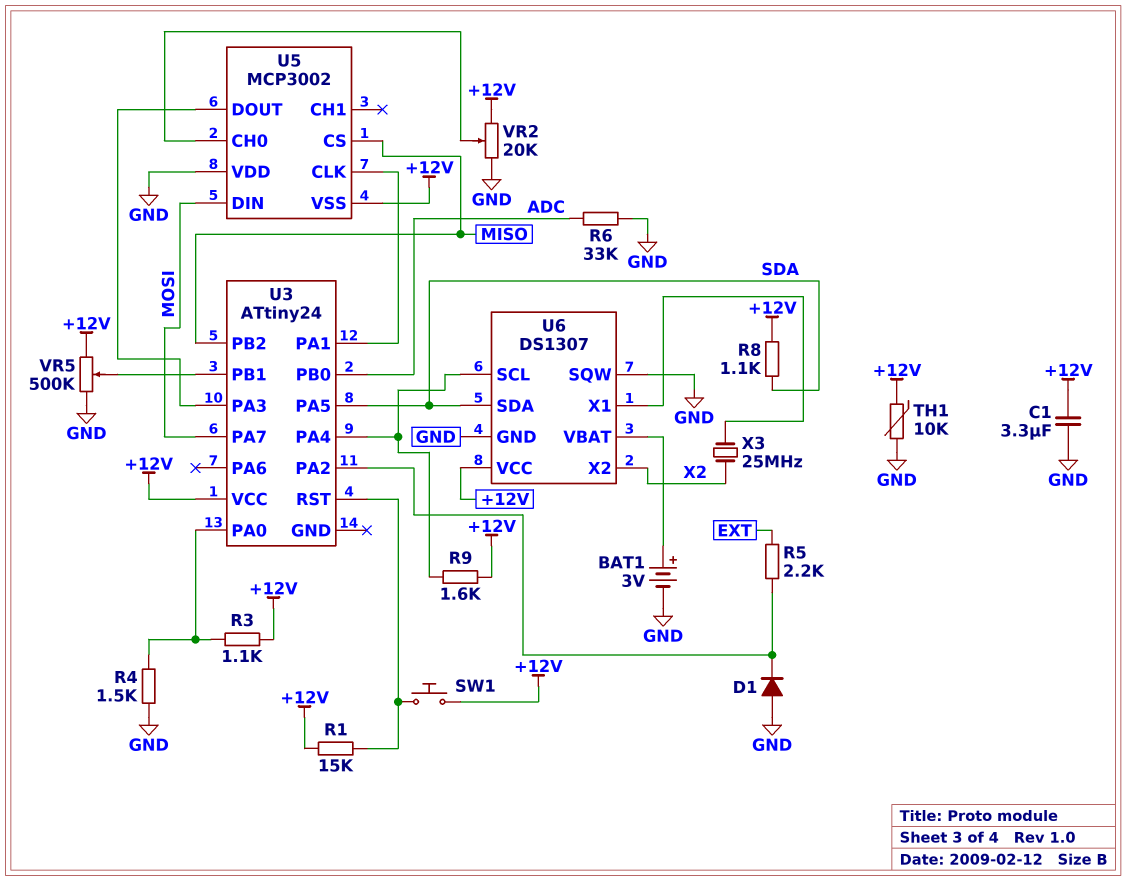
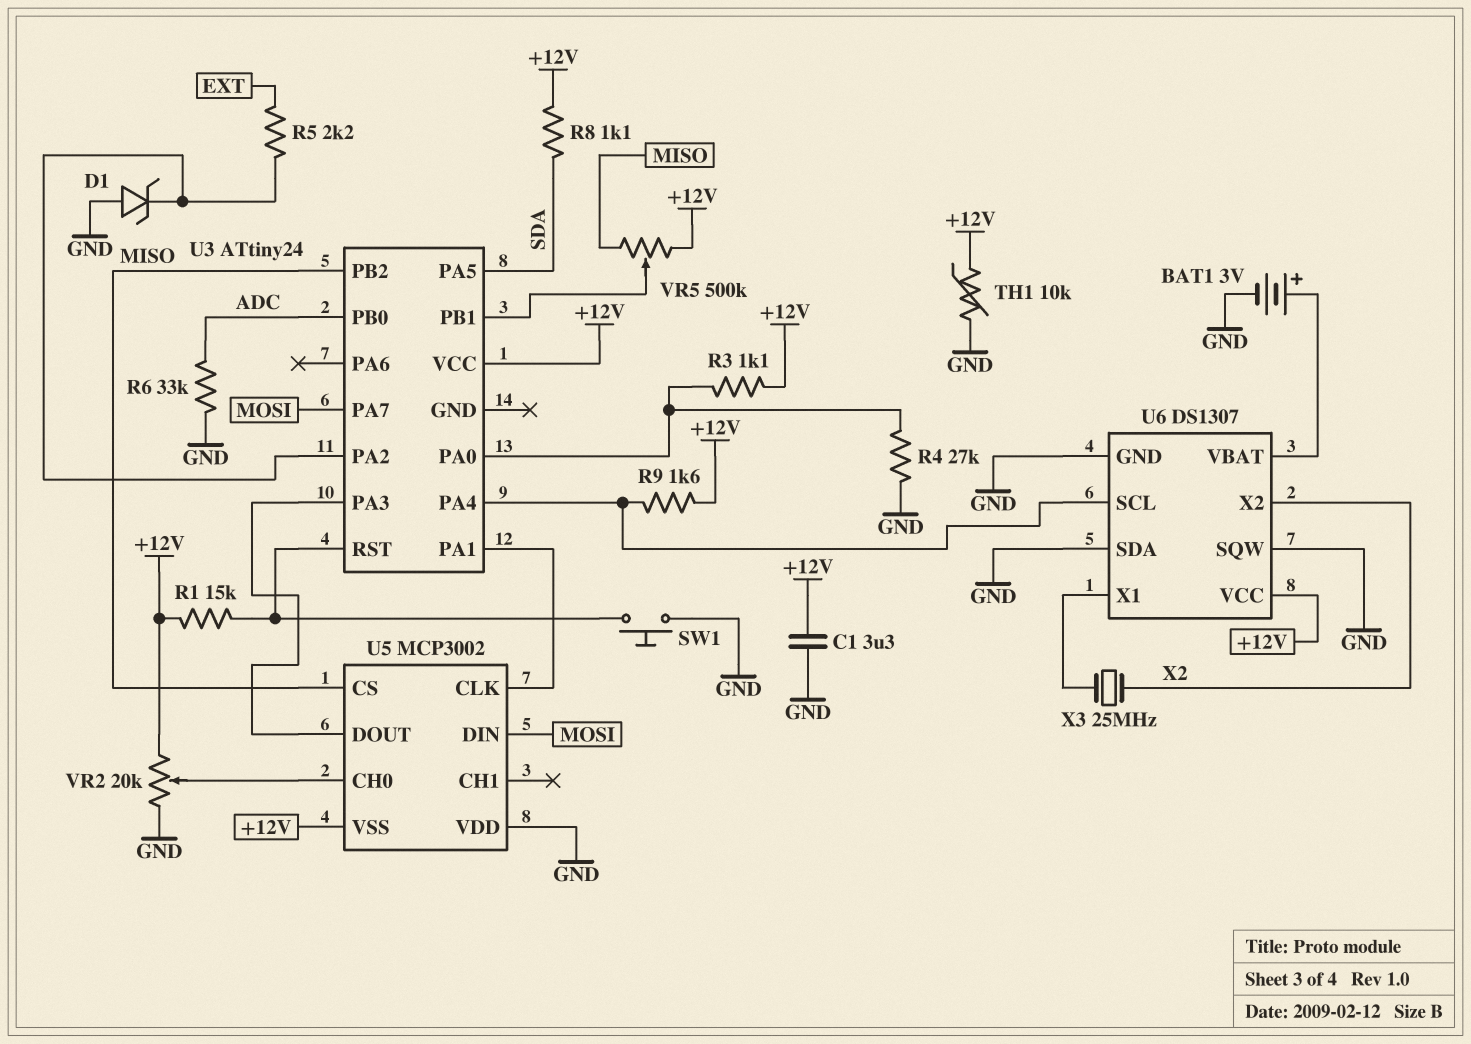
D1: diode (A GND, K U3/PA2) -> zener (A GND, K U3/PA2)
R4: 1.5k (GND, U3/PA0) -> 27k (GND, U3/PA0)
SW1: button (+12V, U3/RST) -> button (GND, U3/RST)
U6 pin SDA: SDA -> GND
VR5: 500k (+12V, GND, wiper U3/PB1) -> 500k (+12V, MISO, wiper U3/PB1)

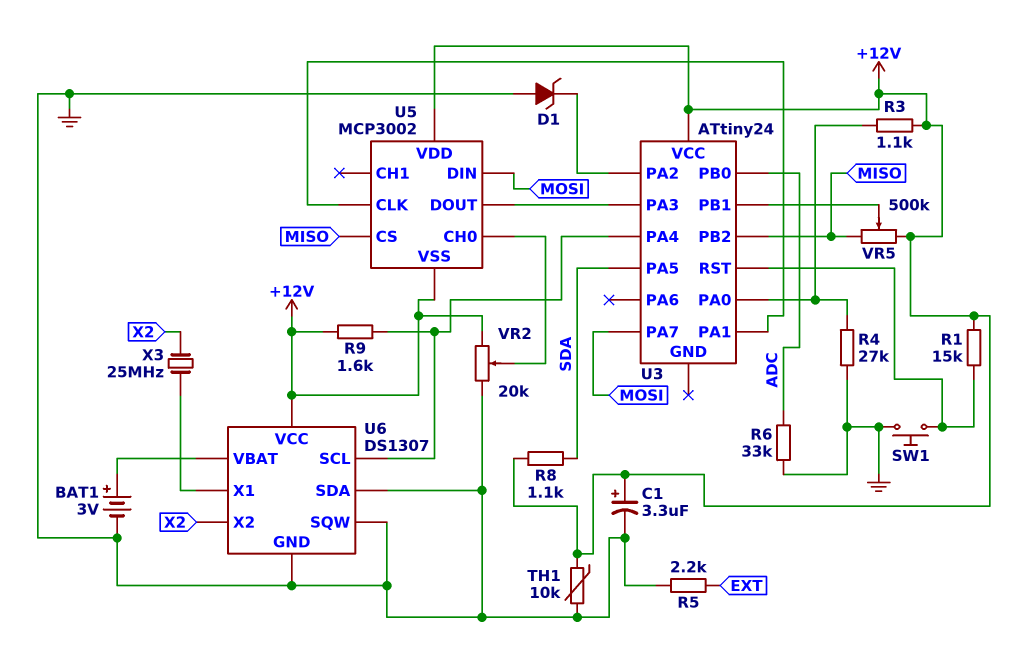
C1: 3.3uF (+12V, GND) -> 3.3uF (plus +12V, minus GND)
R5: 2.2k (EXT, U3/PA2) -> 2.2k (EXT, GND)
U5 pin VDD: GND -> +12V

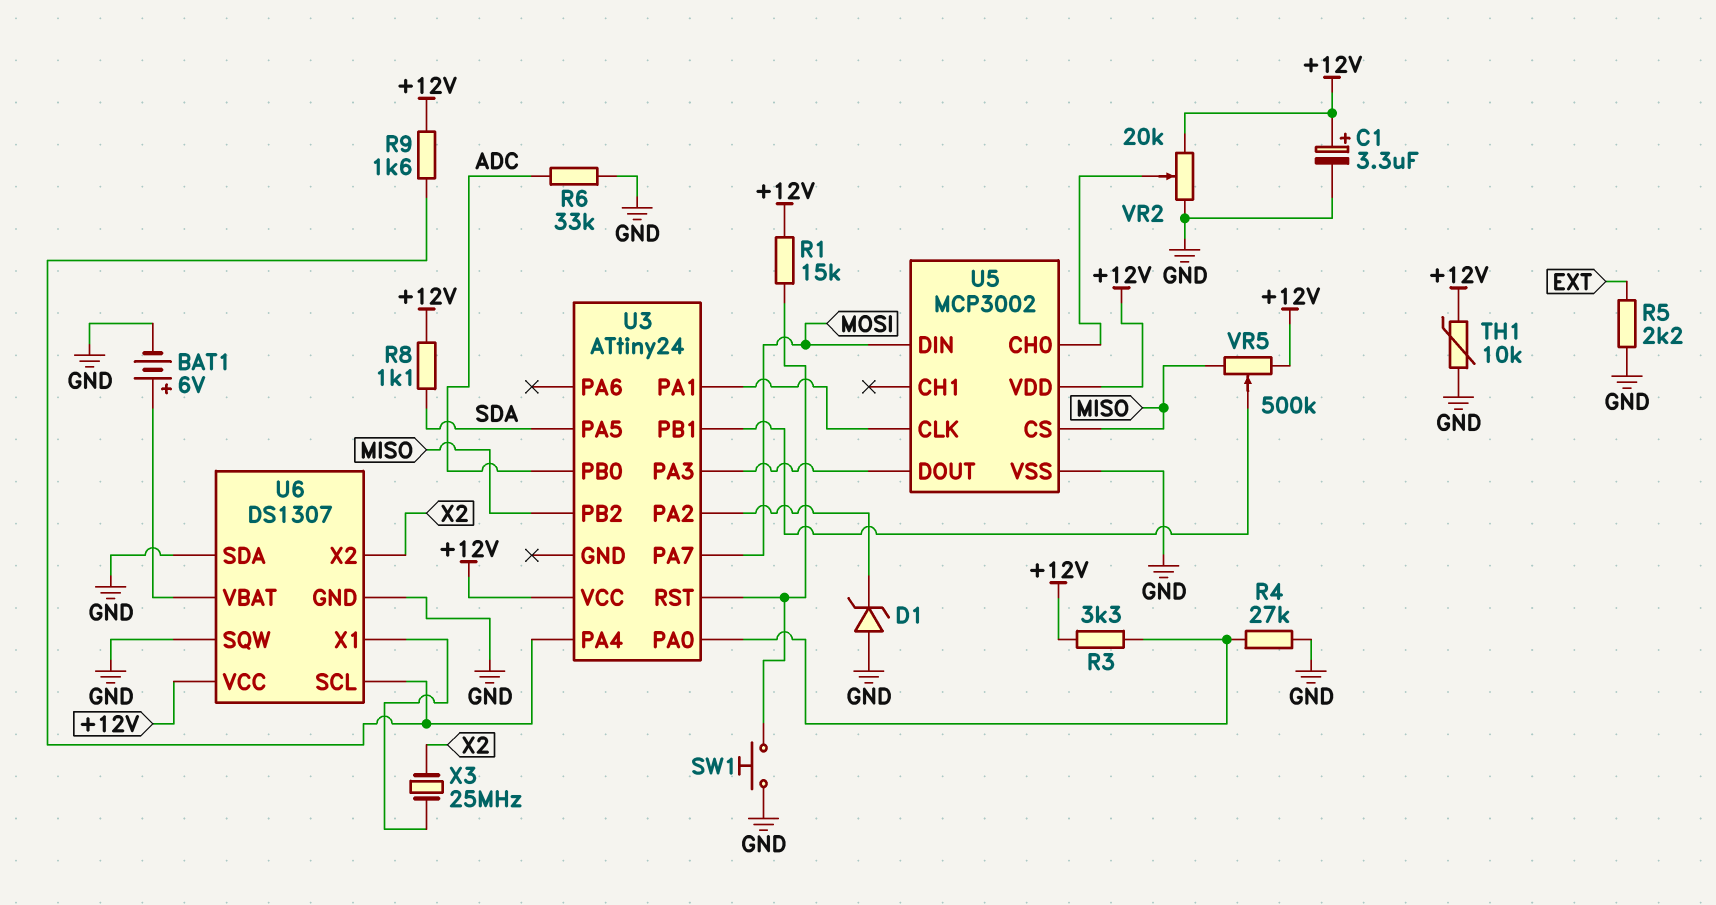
BAT1: 3V (plus U6/VBAT, minus GND) -> 6V (plus U6/VBAT, minus GND)
R3: 1.1k (+12V, U3/PA0) -> 3.3k (+12V, U3/PA0)
U5 pin VSS: +12V -> GND

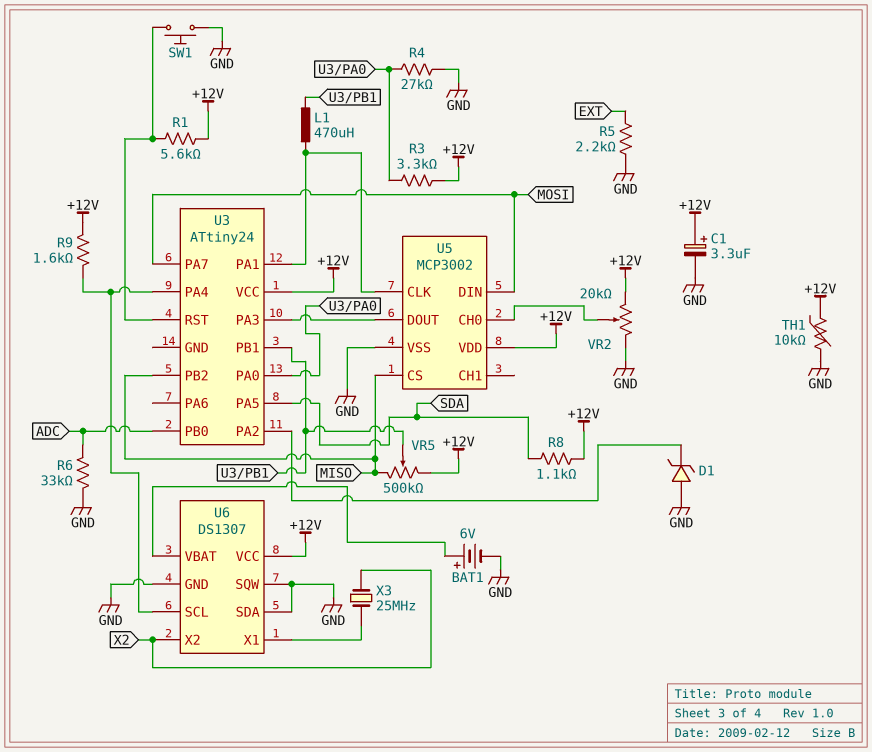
L1: none -> 470uH (U3/PA1, U3/PB1)
R1: 15k (+12V, U3/RST) -> 5.6k (+12V, U3/RST)

